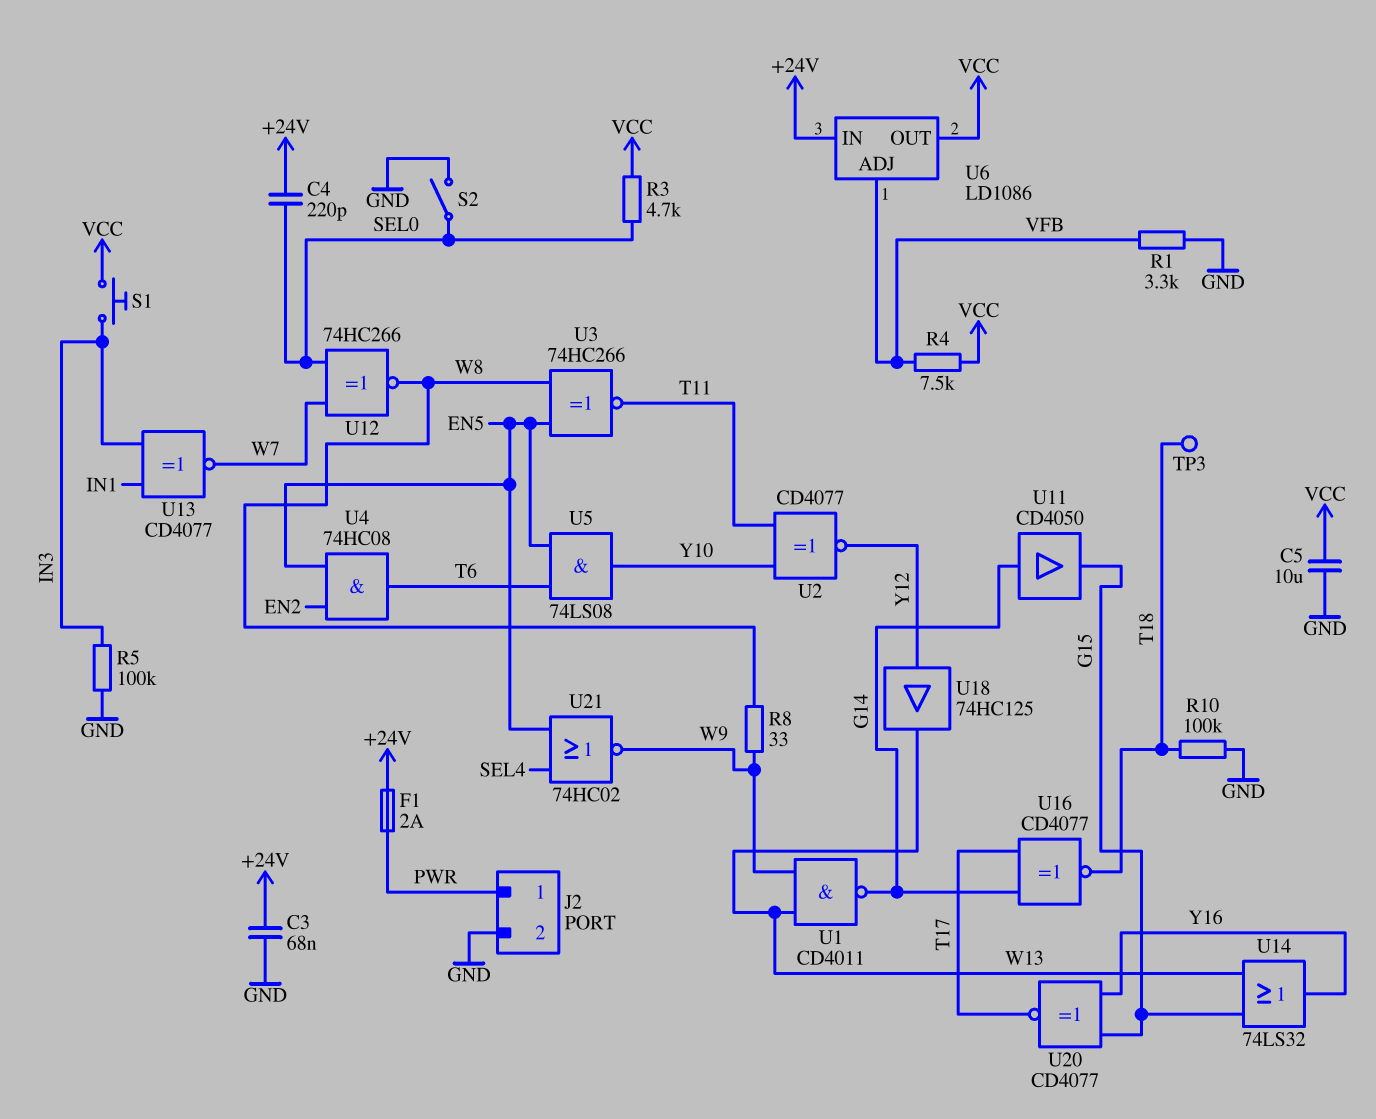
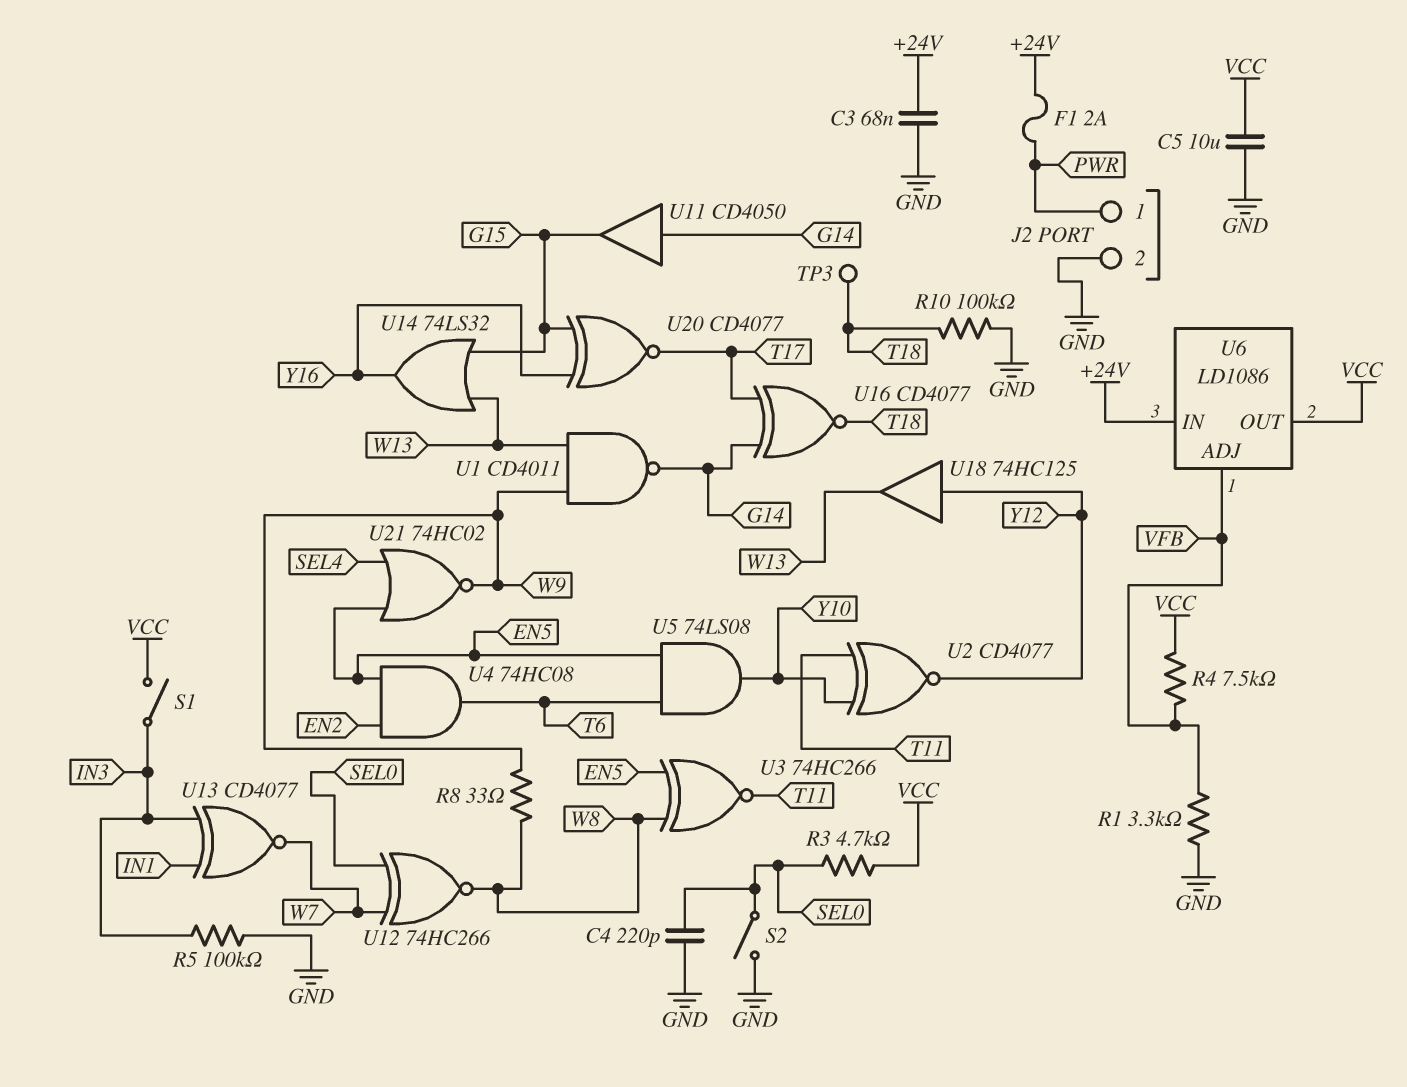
C4: 220pF (+24V, SEL0) -> 220pF (GND, SEL0)
S1: button (IN3, VCC) -> switch (IN3, VCC)

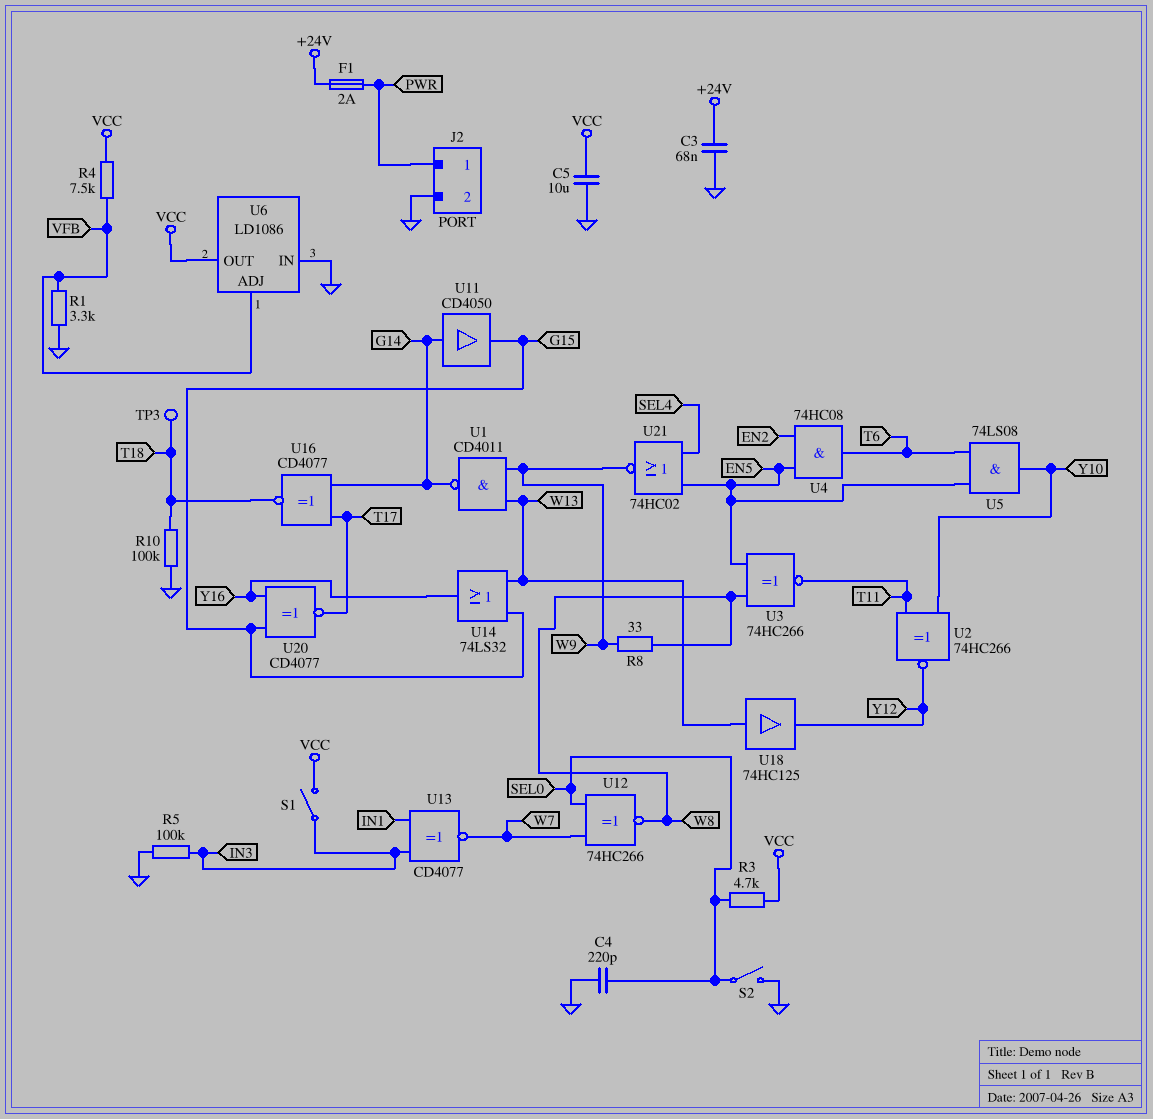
U2: XNOR CD4077 (in T11, in Y10, out Y12) -> XNOR 74HC266 (in T11, in Y10, out Y12)
U6 pin IN: +24V -> GND
U18: buffer 74HC125 (in Y12, out W13) -> buffer 74HC125 (in W13, out Y12)

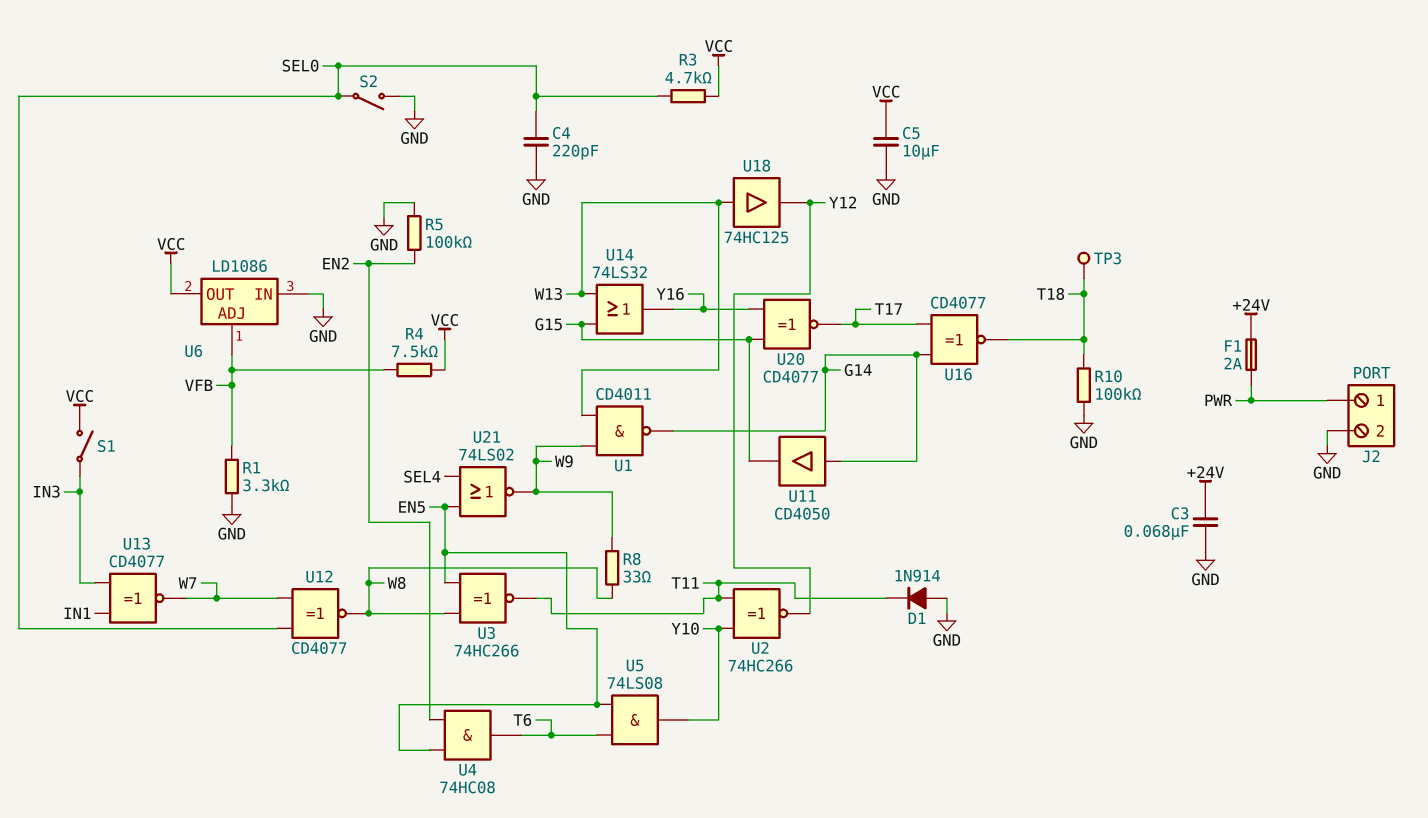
D1: none -> diode 1N914 (A GND, K T11)
R5: 100k (GND, IN3) -> 100k (EN2, GND)
U12: XNOR 74HC266 (in SEL0, in W7, out W8) -> XNOR CD4077 (in SEL0, in W7, out W8)
U21: NOR 74HC02 (in EN5, in SEL4, out W9) -> NOR 74LS02 (in EN5, in SEL4, out W9)

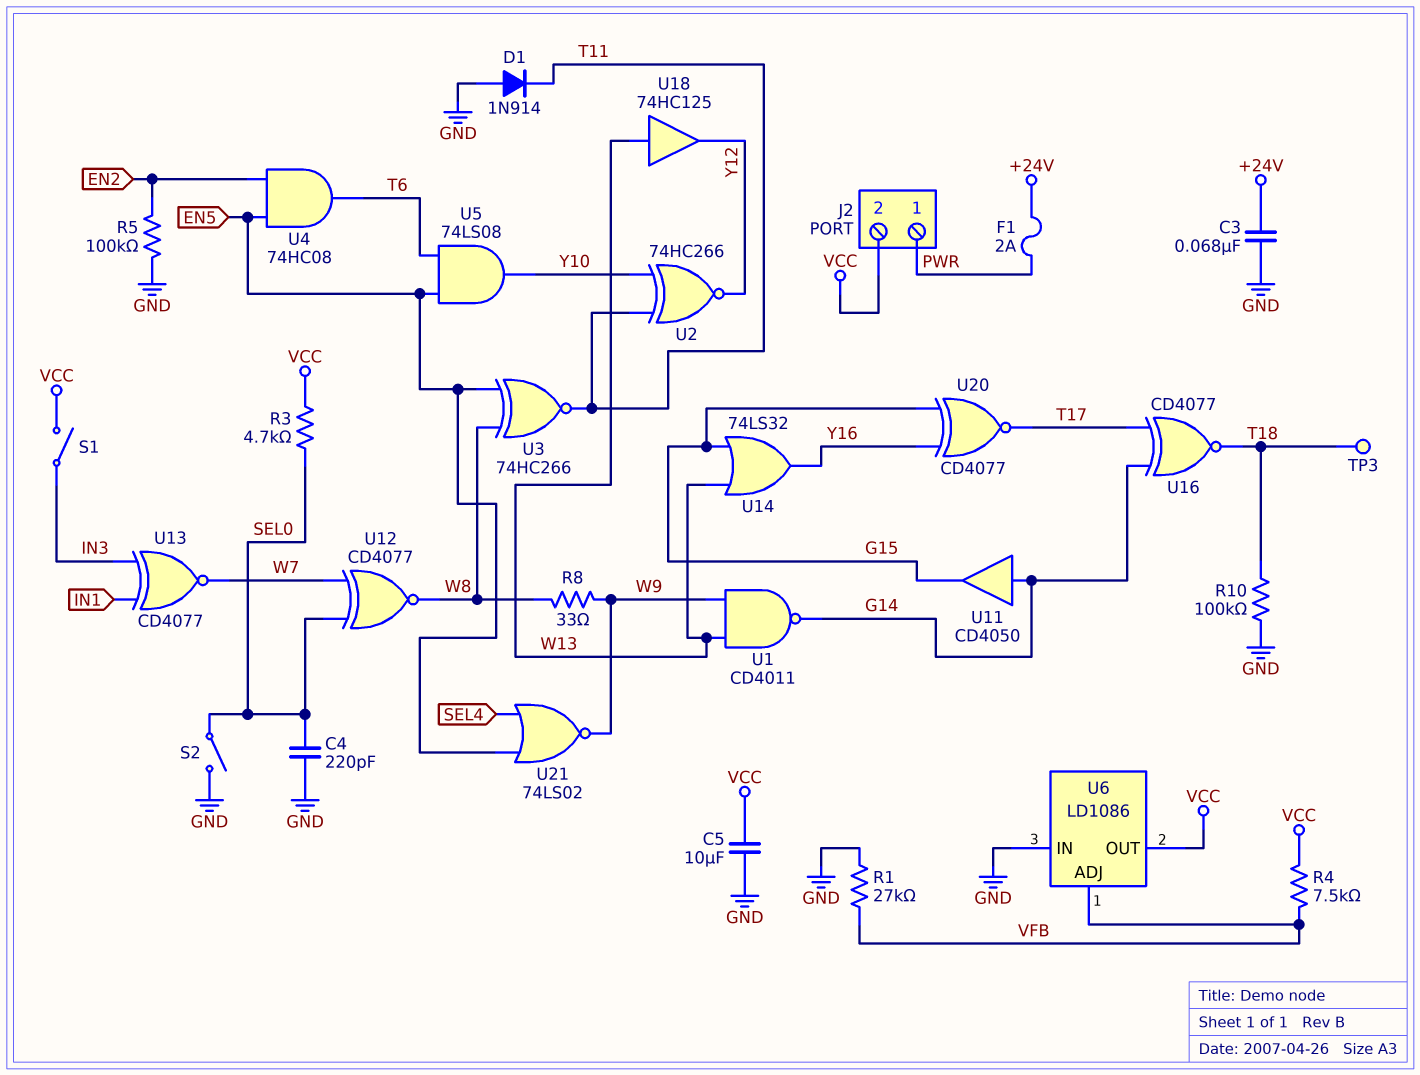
J2 pin 2: GND -> VCC
R1: 3.3k (GND, VFB) -> 27k (GND, VFB)

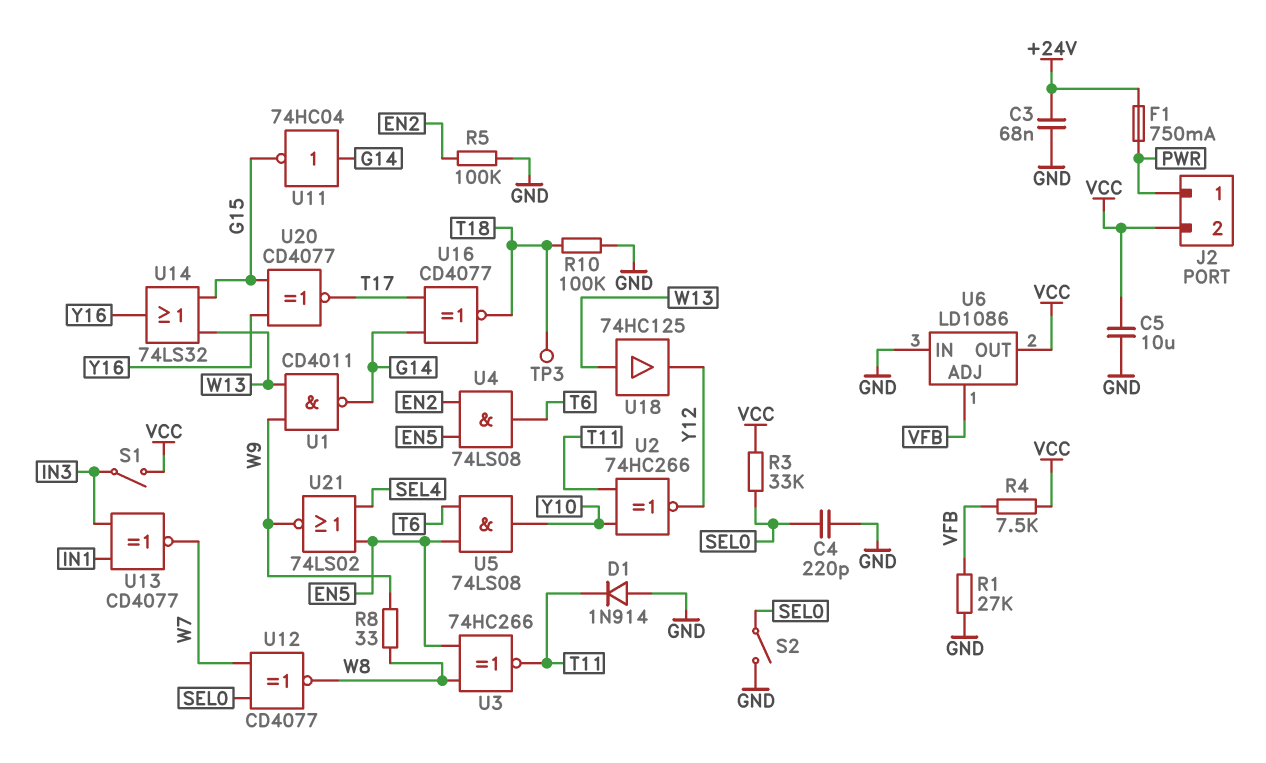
F1: 2A (+24V, PWR) -> 750mA (+24V, PWR)
R3: 4.7k (SEL0, VCC) -> 33k (SEL0, VCC)
U4: AND 74HC08 (in EN2, in EN5, out T6) -> AND 74LS08 (in EN2, in EN5, out T6)
U11: buffer CD4050 (in G14, out G15) -> NOT 74HC04 (in G14, out G15)

